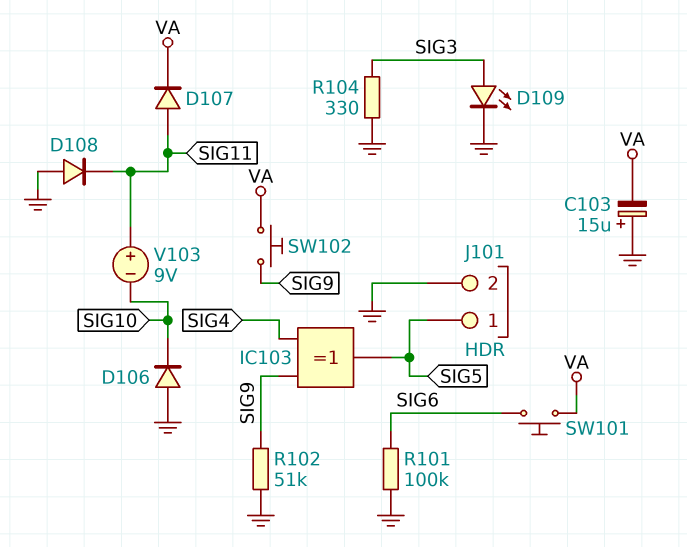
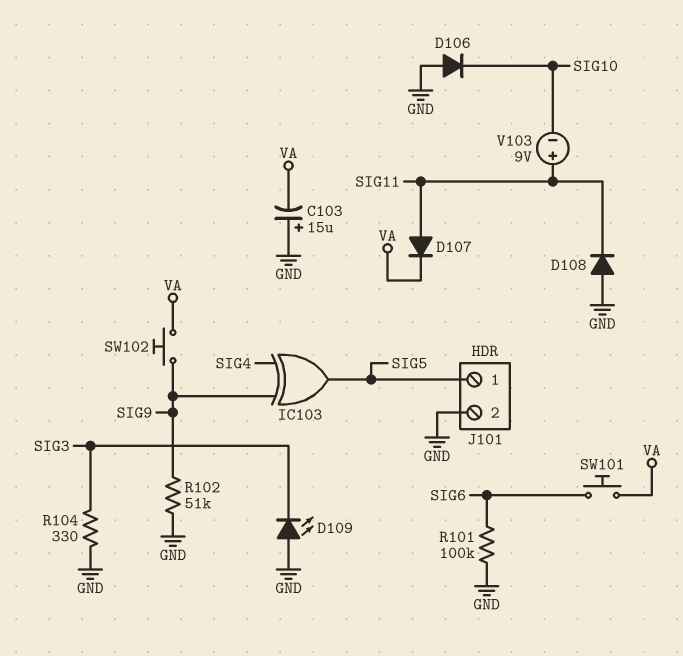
D109: LED (A SIG3, K GND) -> LED (A GND, K SIG3)

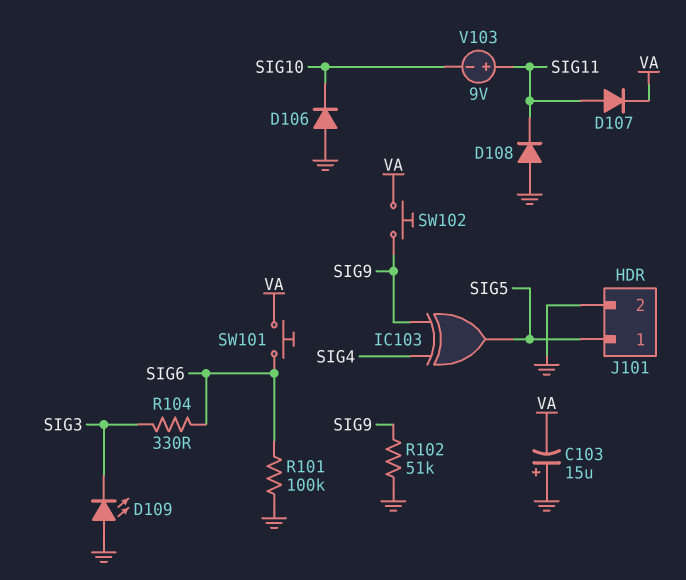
R104: 330 (GND, SIG3) -> 330 (SIG3, SIG6)

